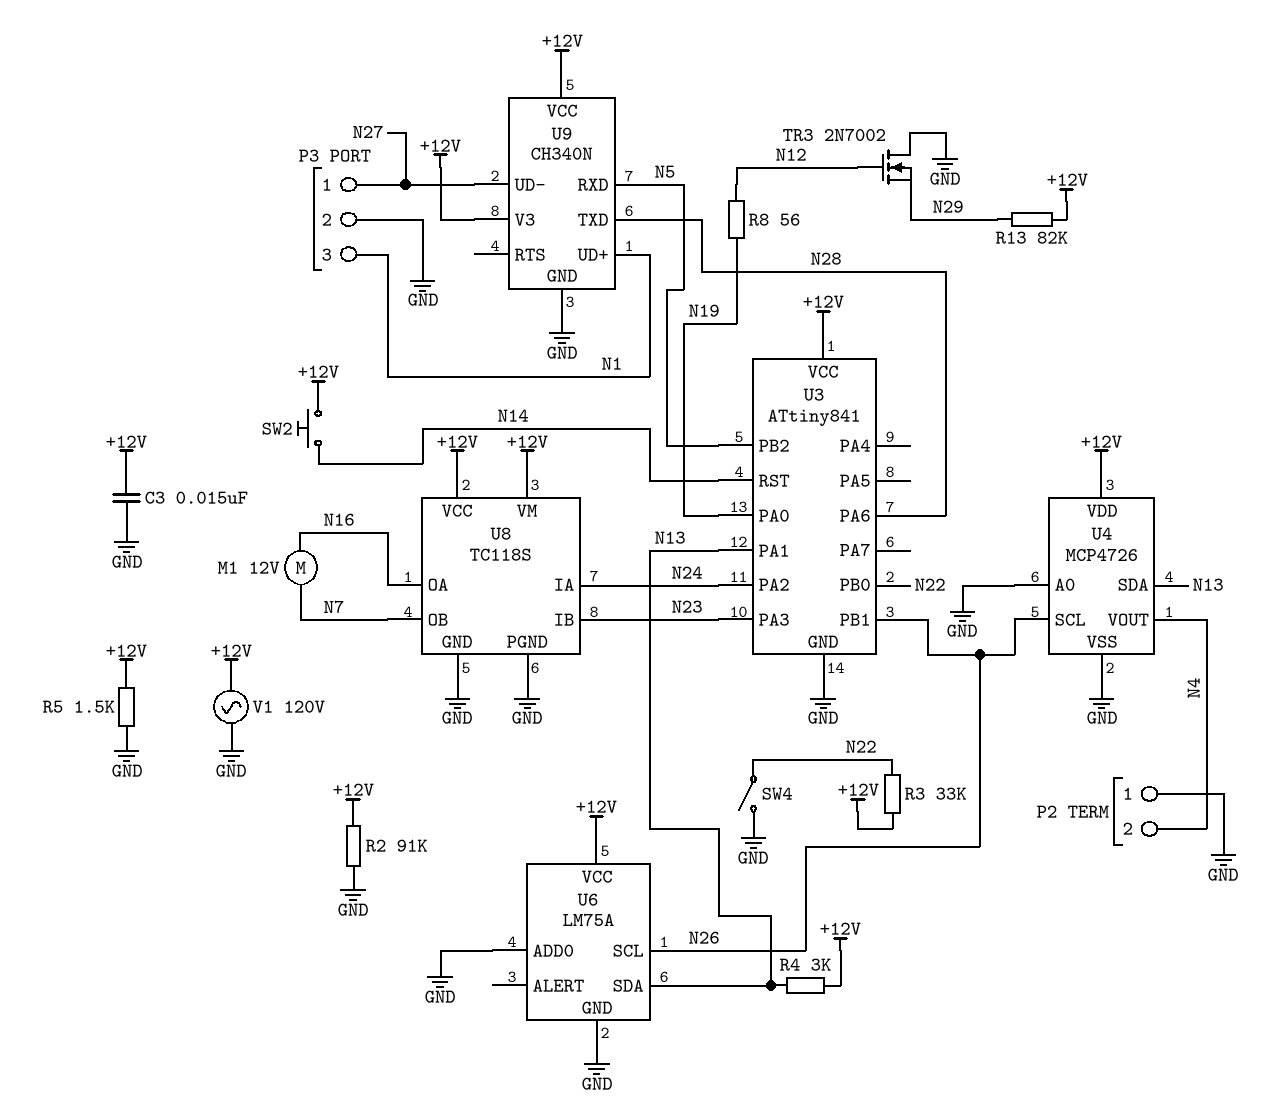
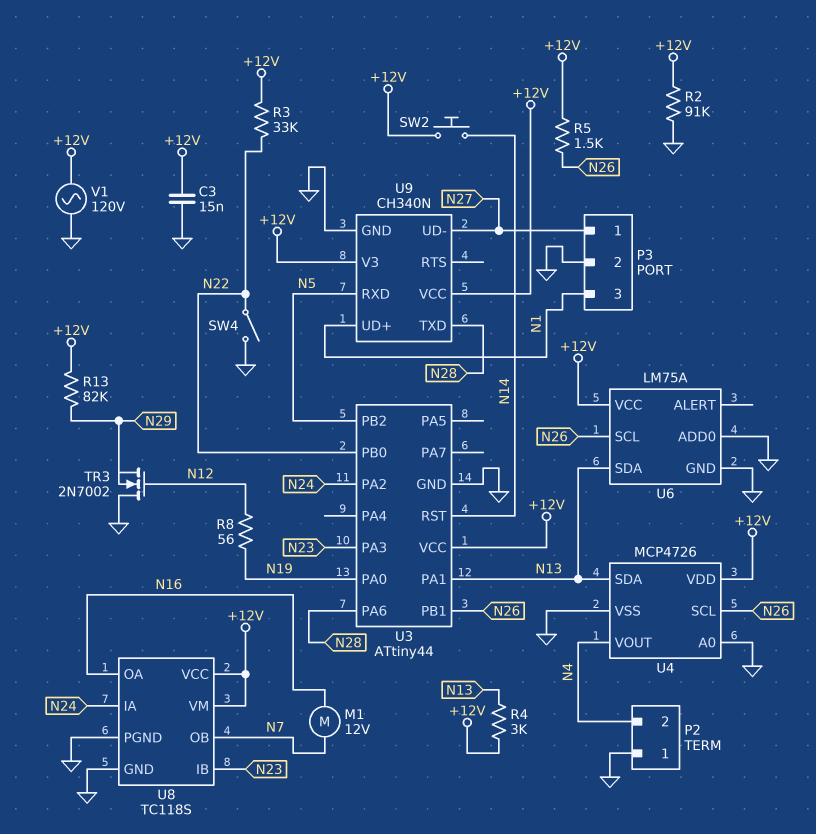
R5: 1.5k (+12V, GND) -> 1.5k (+12V, N26)
U3: ATtiny841 -> ATtiny44

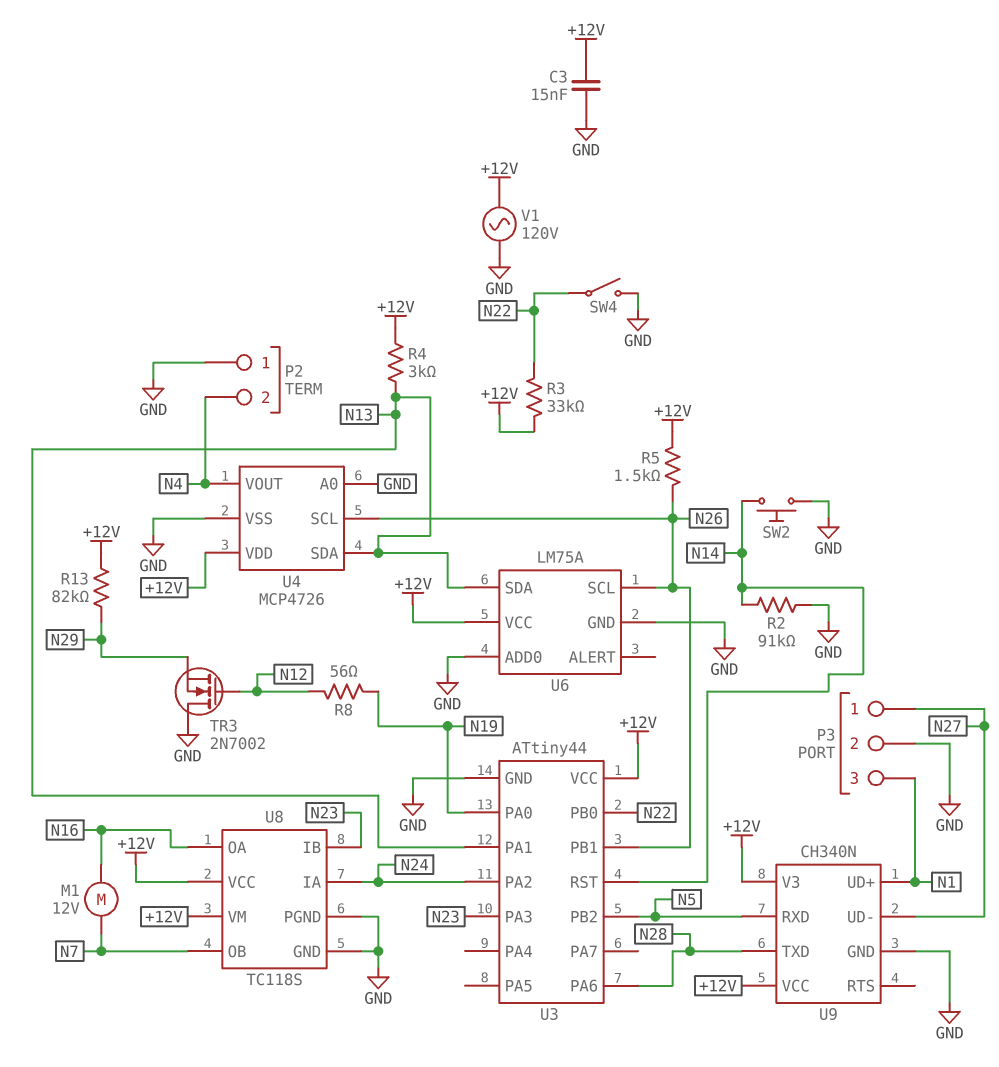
R2: 91k (+12V, GND) -> 91k (GND, N14)
SW2: button (+12V, N14) -> button (GND, N14)

